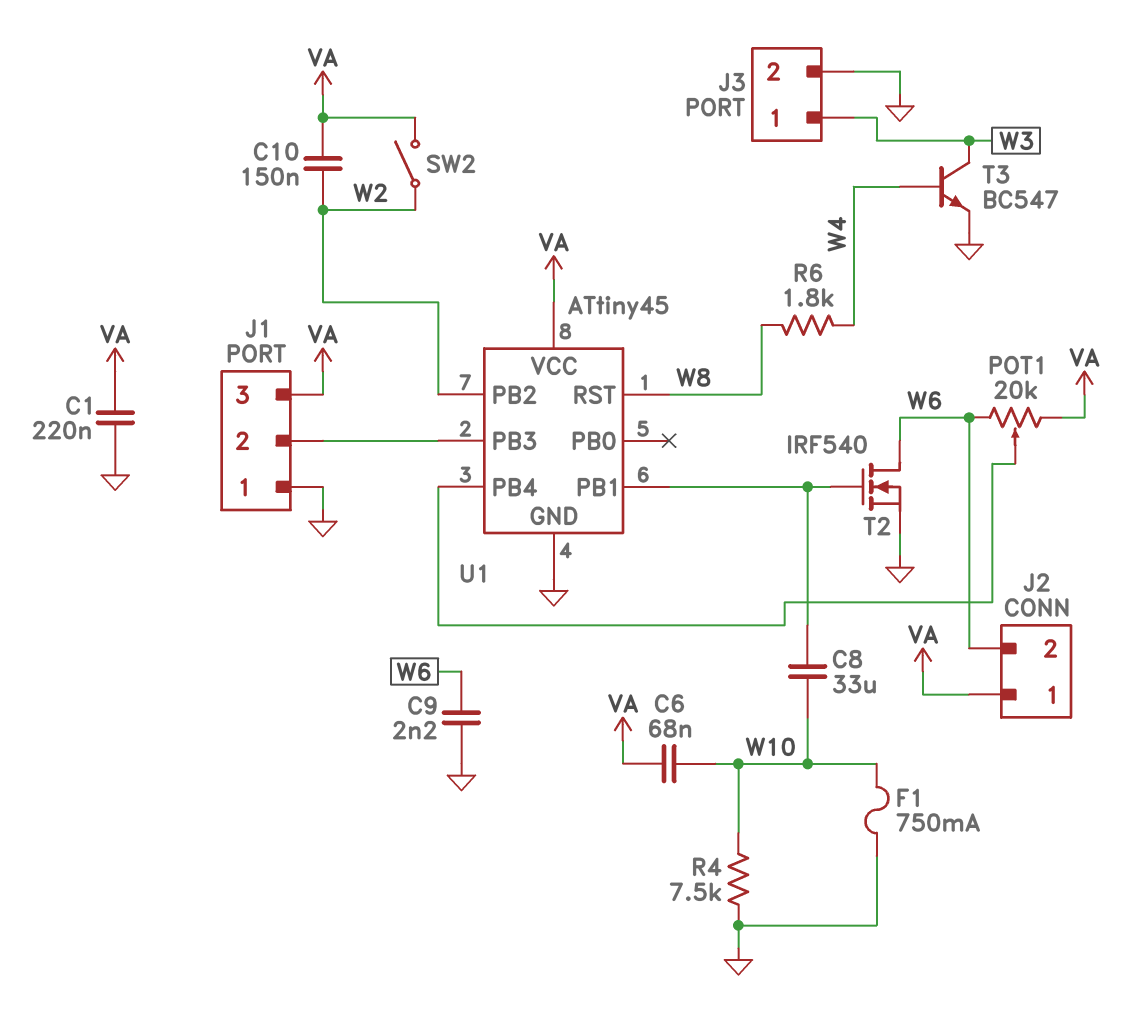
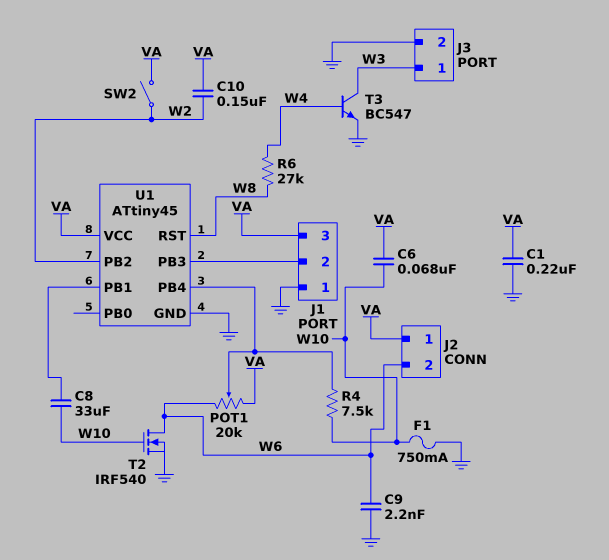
R4: 7.5k (GND, W10) -> 7.5k (U1/PB4, W10)
R6: 1.8k (W4, W8) -> 27k (W4, W8)
T2: NMOS IRF540 (G U1/PB1, D W6, S GND) -> NMOS IRF540 (G W10, D W6, S GND)

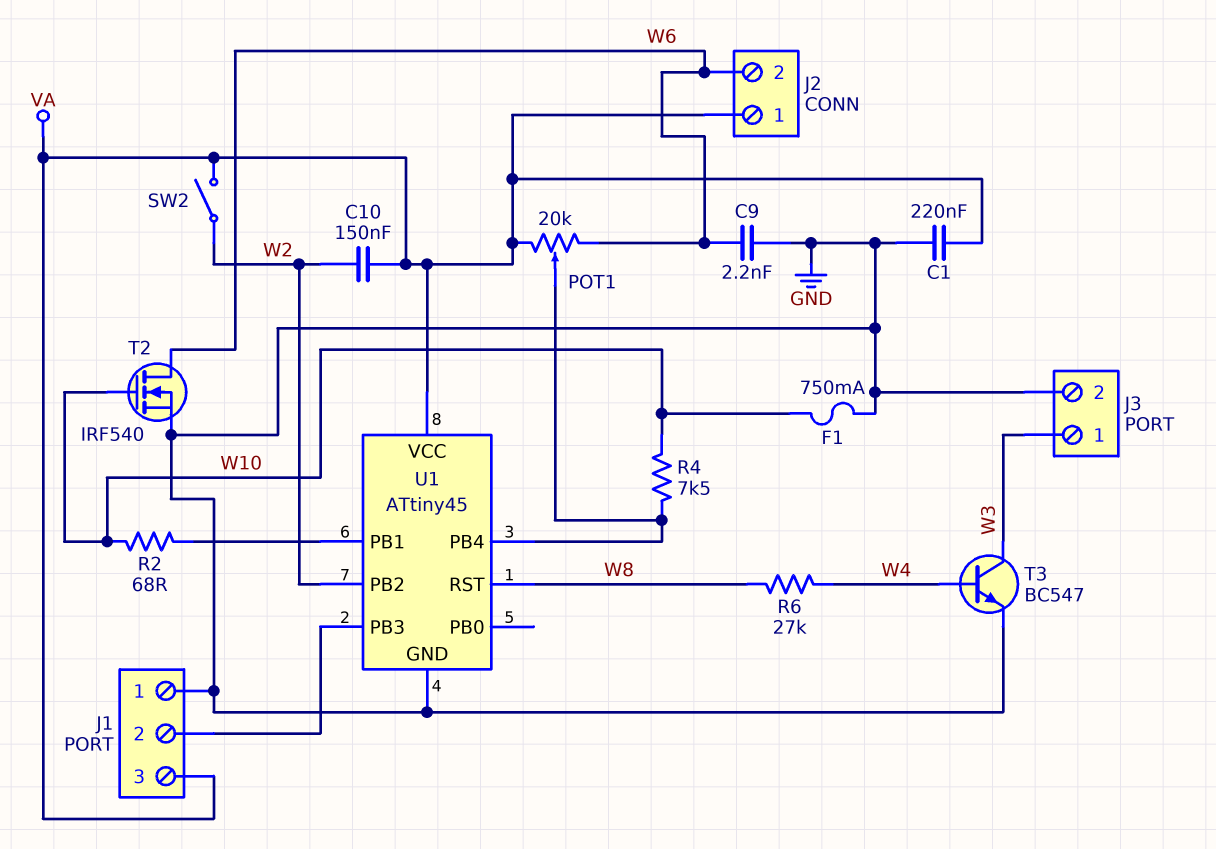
C6: 68nF (VA, W10) -> none
C8: 33uF (U1/PB1, W10) -> none
R2: none -> 68 (U1/PB1, W10)

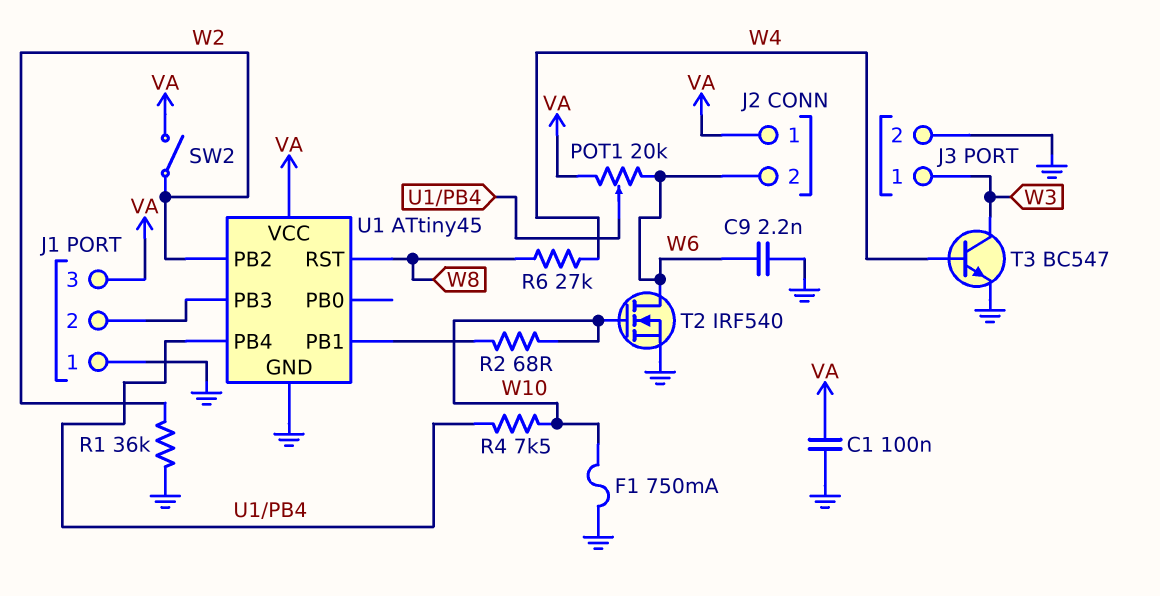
C1: 220nF (GND, VA) -> 100nF (GND, VA)
C10: 150nF (VA, W2) -> none
R1: none -> 36k (GND, W2)

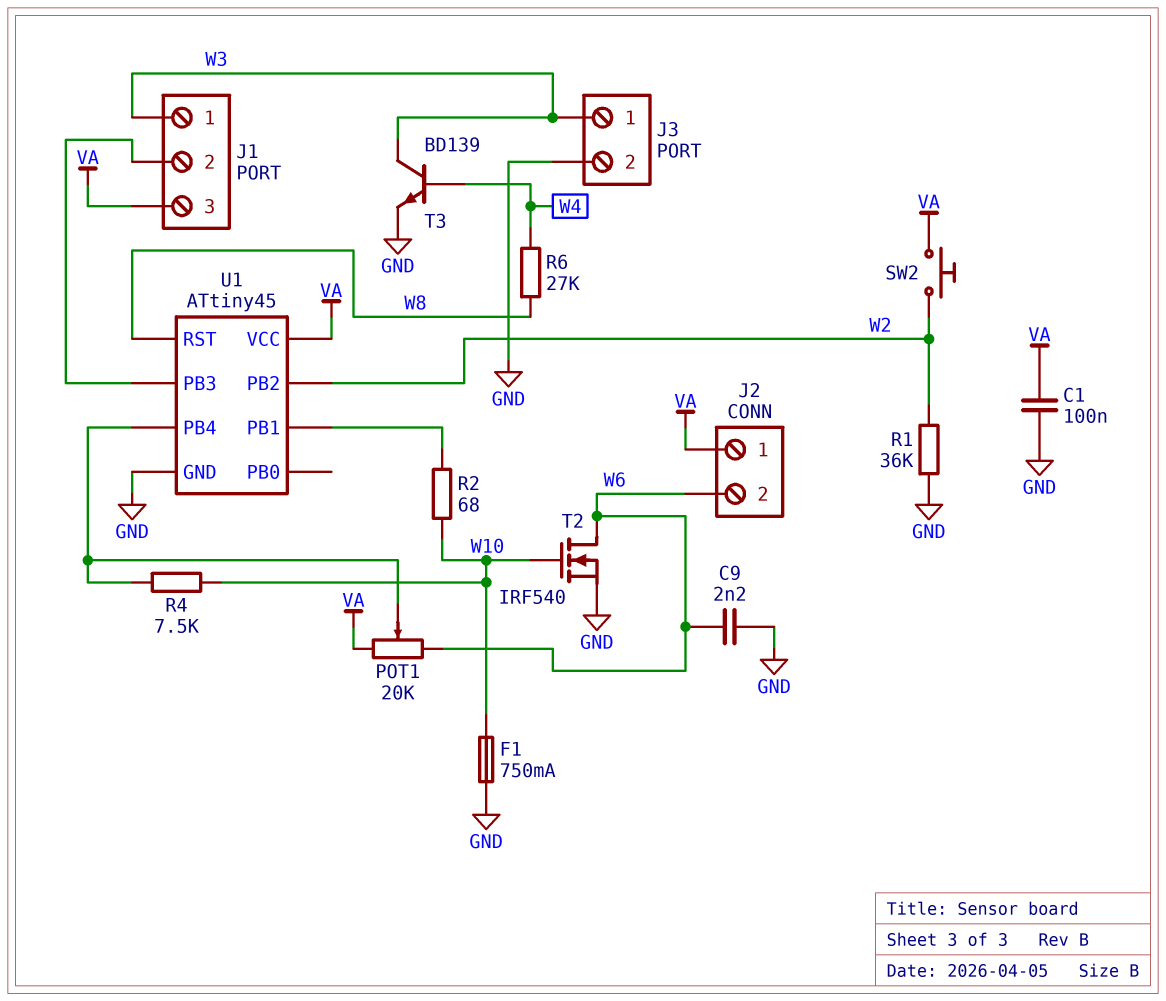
J1 pin 1: GND -> W3
SW2: switch (VA, W2) -> button (VA, W2)
T3: NPN BC547 (B W4, C W3, E GND) -> NPN BD139 (B W4, C W3, E GND)

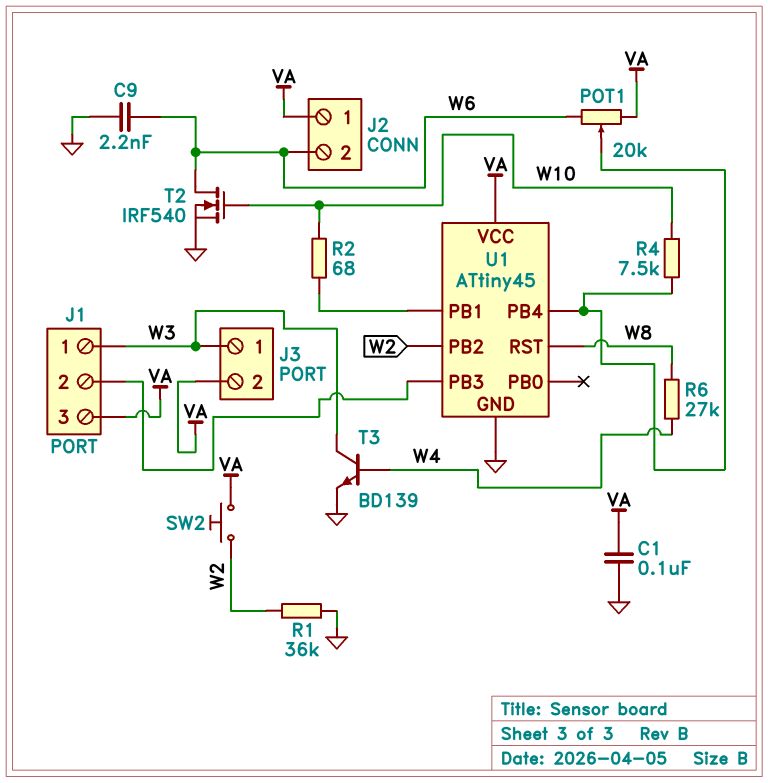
F1: 750mA (GND, W10) -> none
J3 pin 2: GND -> VA

